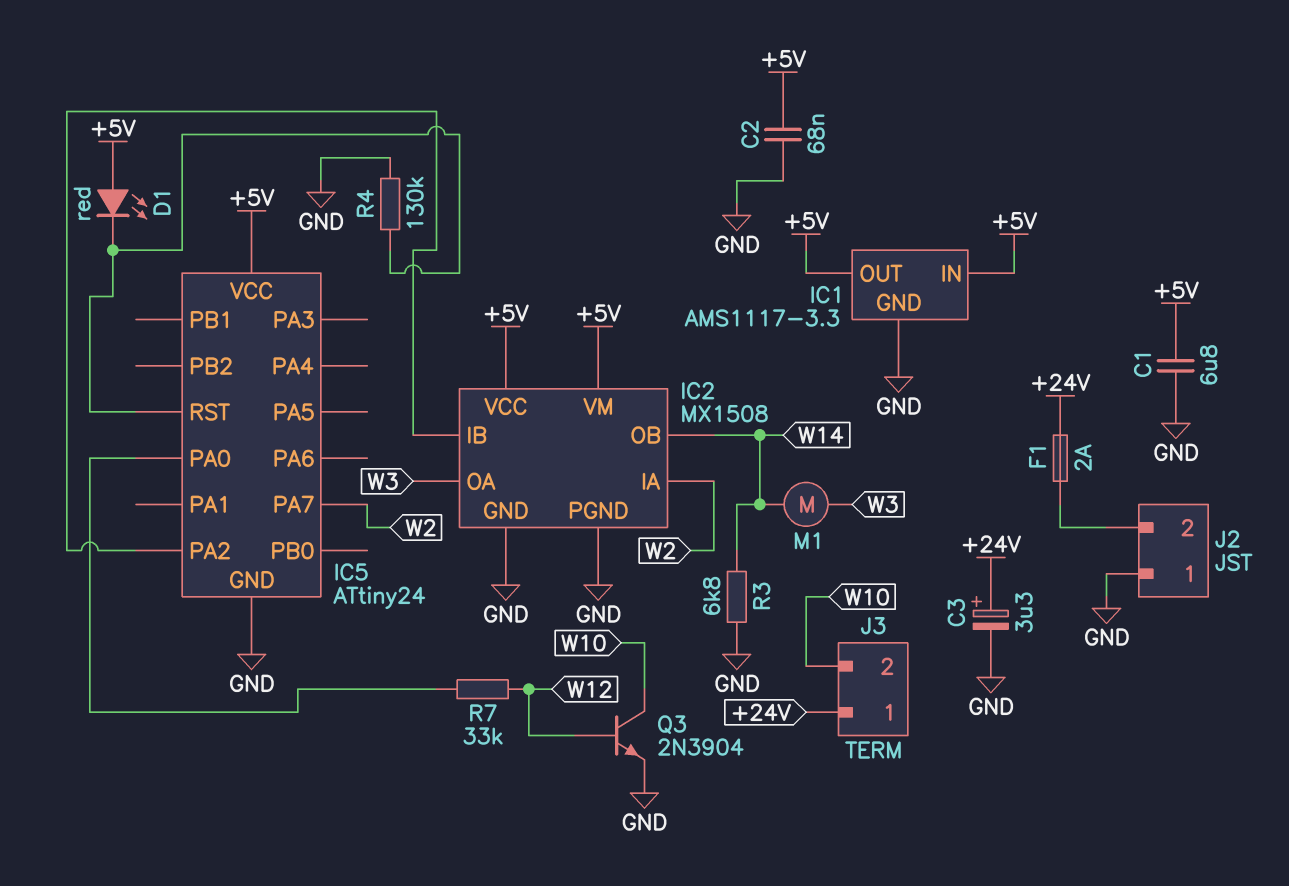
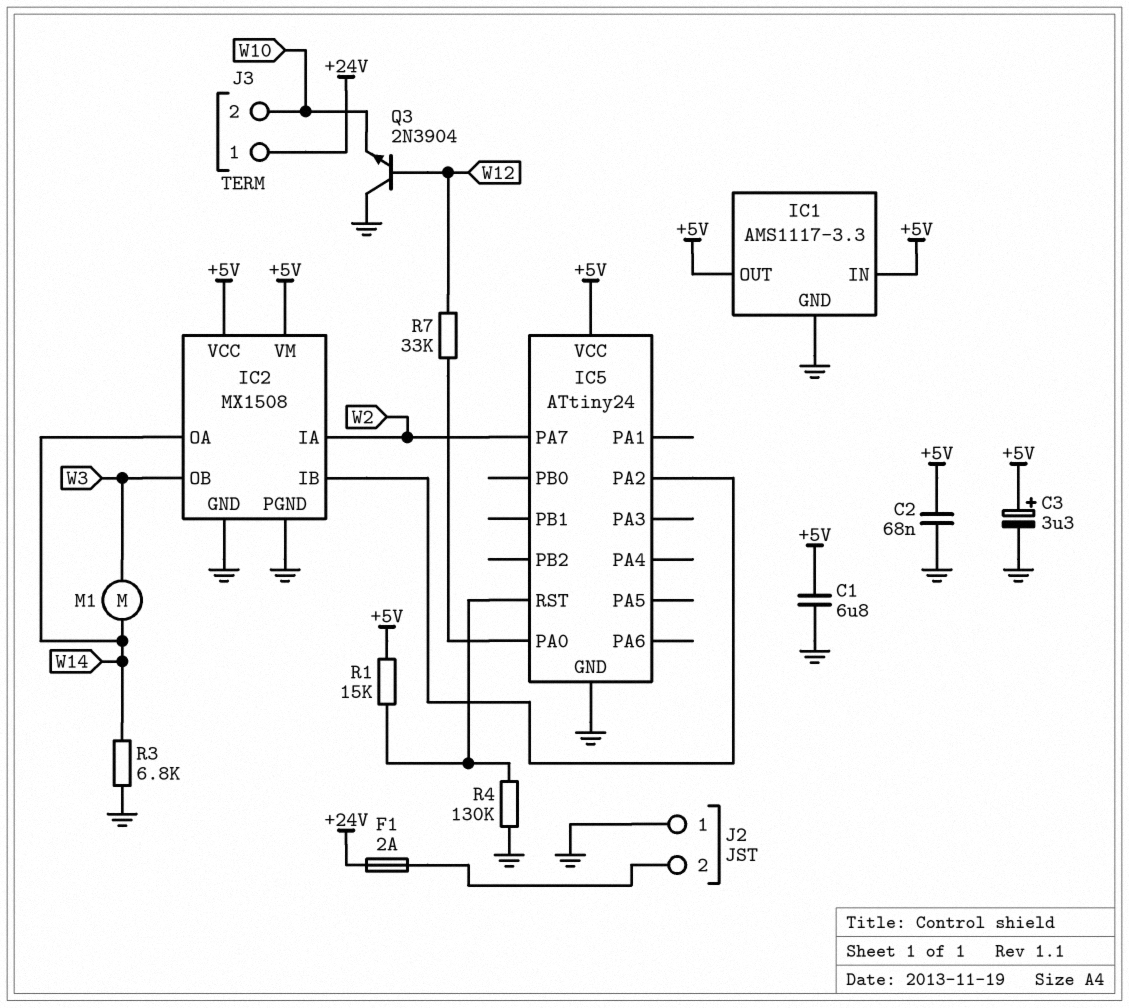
C3: 3.3uF (plus +24V, minus GND) -> 3.3uF (plus +5V, minus GND)
D1: LED red (A +5V, K IC5/RST) -> none
IC2 pin OA: W3 -> W14
IC2 pin OB: W14 -> W3
Q3: NPN 2N3904 (B W12, C W10, E GND) -> NPN 2N3904 (B W12, C GND, E W10)
R1: none -> 15k (+5V, IC5/RST)

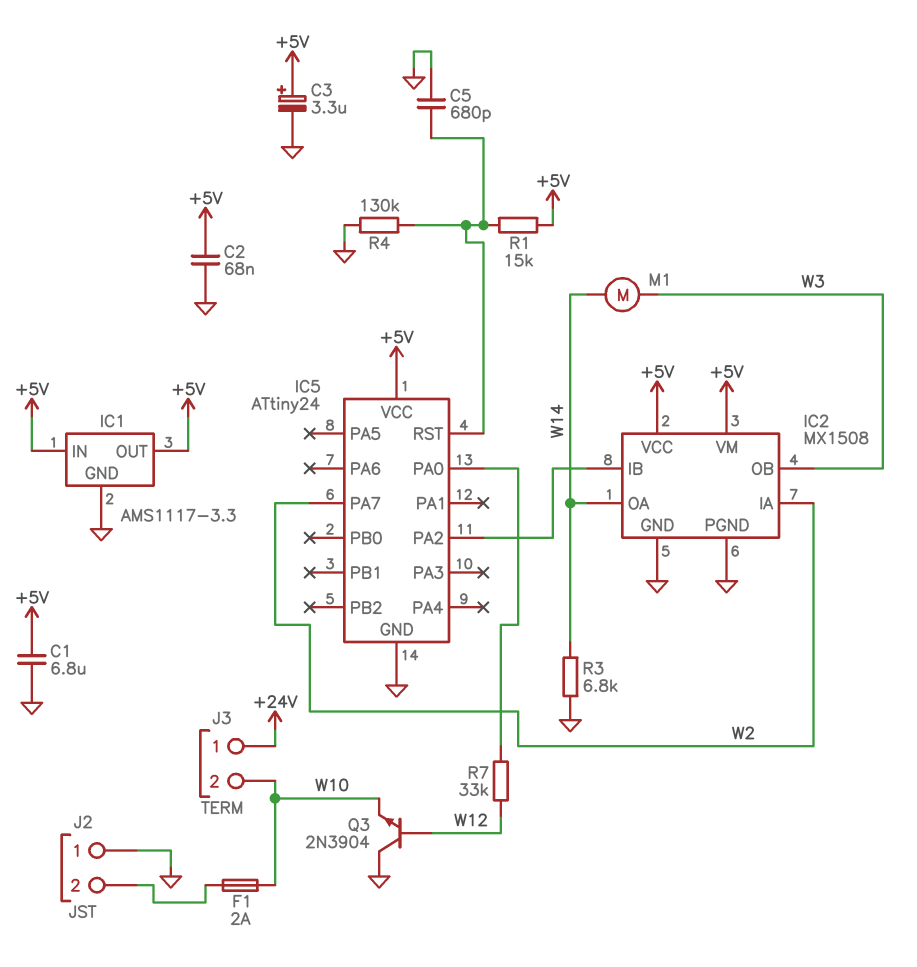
C5: none -> 680pF (GND, IC5/RST)
F1: 2A (+24V, J2/2) -> 2A (J2/2, W10)

